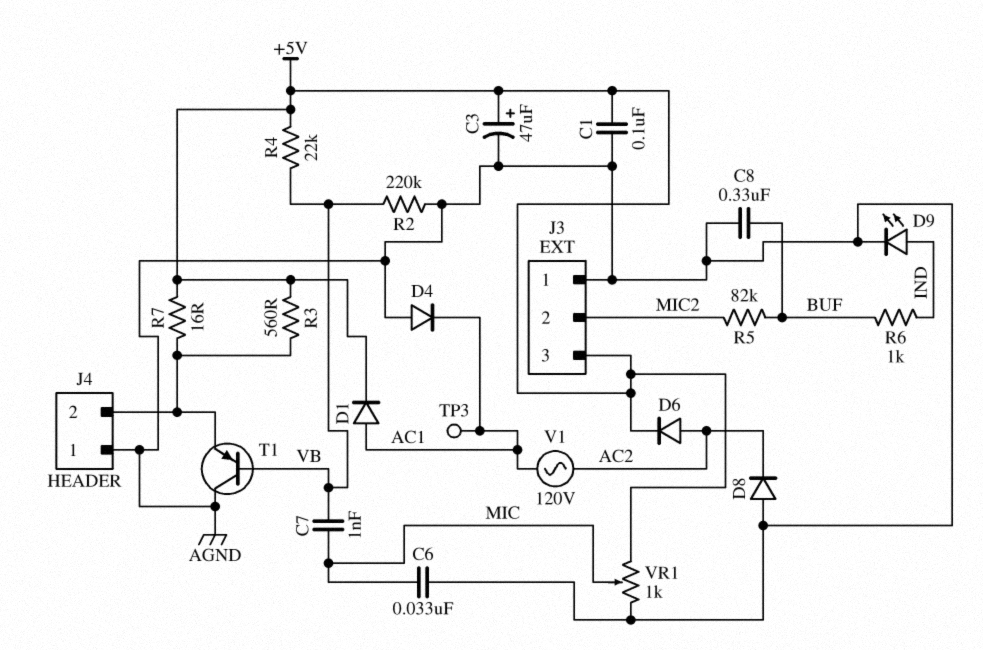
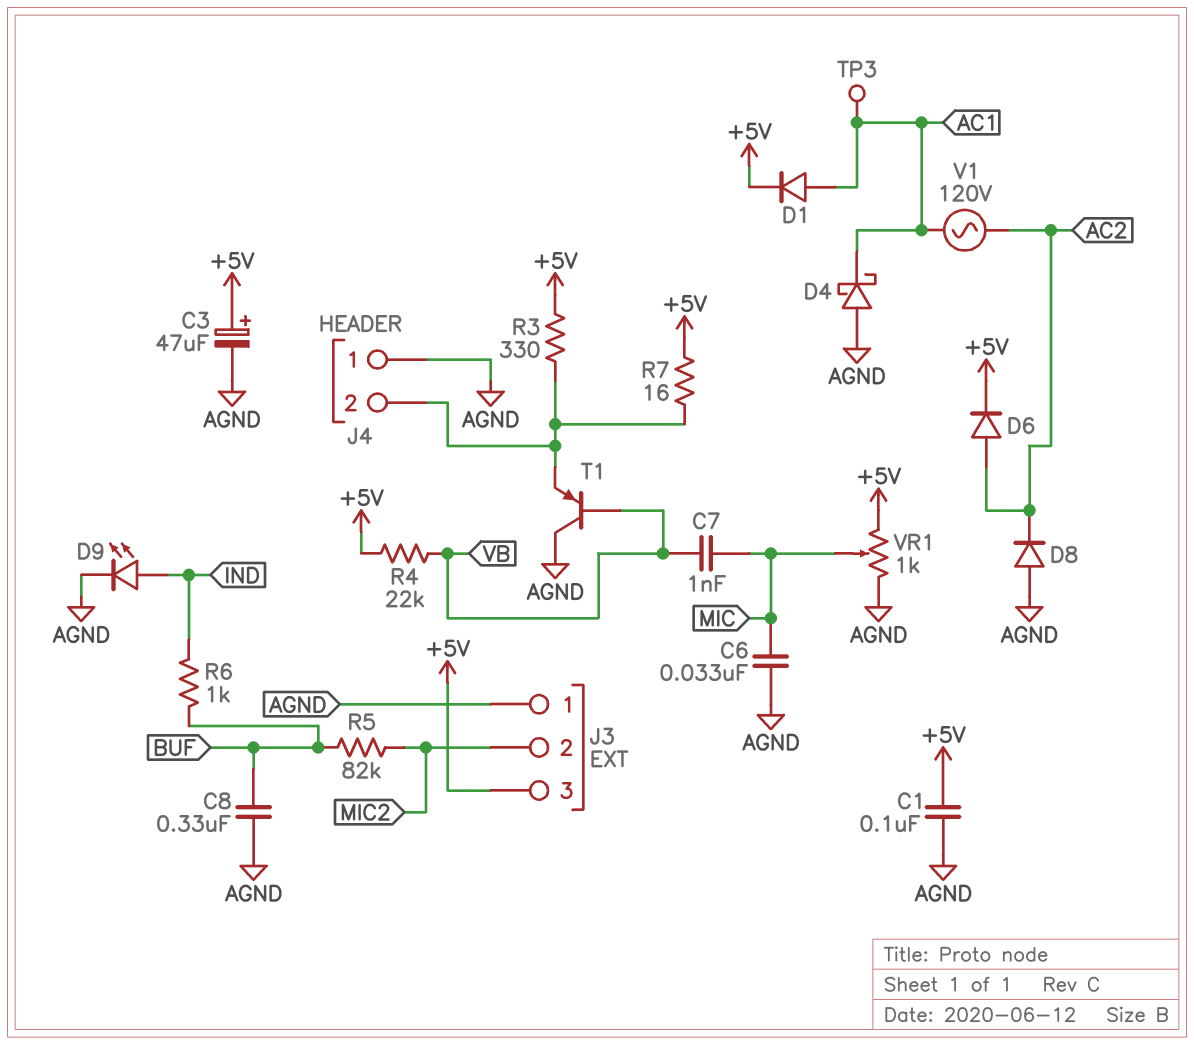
D4: diode (A AGND, K AC1) -> schottky (A AGND, K AC1)
R2: 220k (AGND, VB) -> none
R3: 560 (+5V, J4/2) -> 330 (+5V, J4/2)

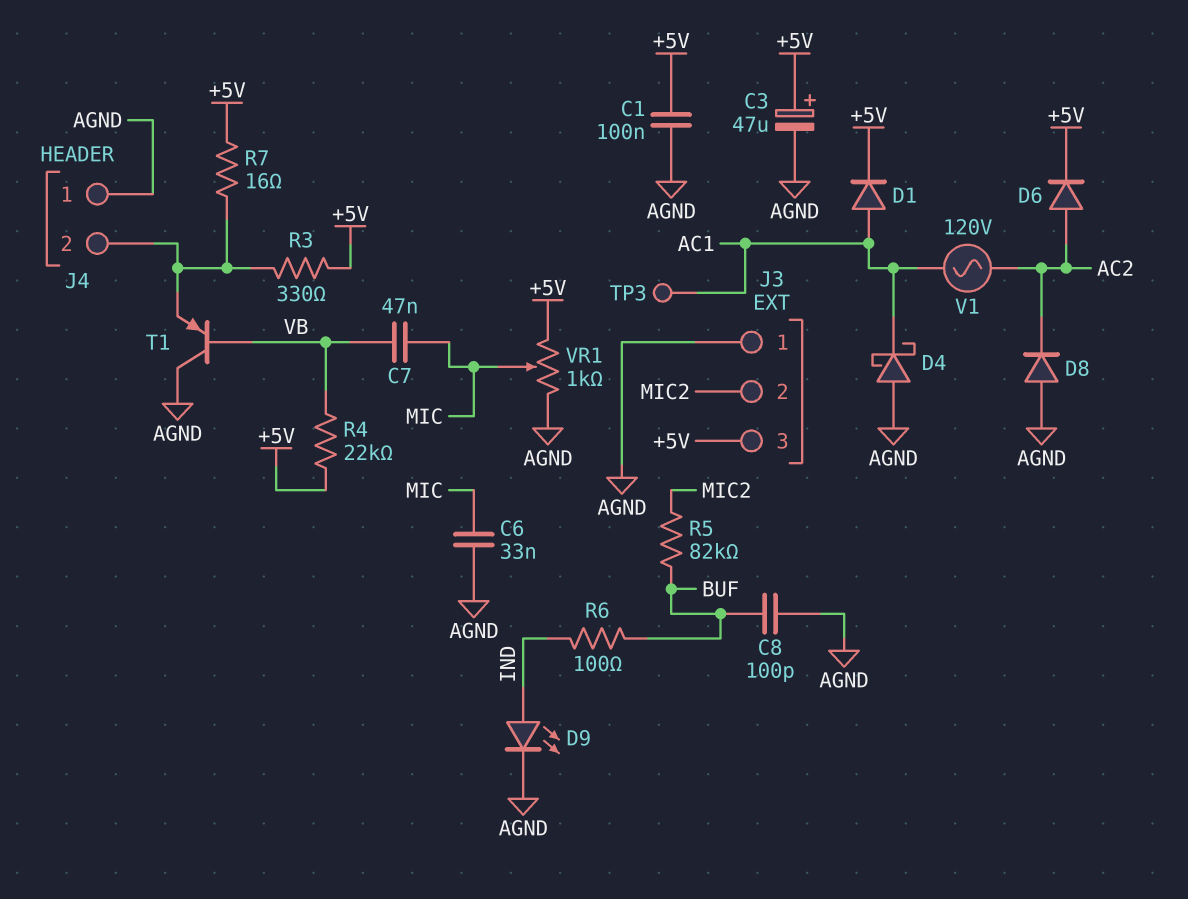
C7: 1nF (MIC, VB) -> 47nF (MIC, VB)
C8: 330nF (AGND, BUF) -> 100pF (AGND, BUF)
R6: 1k (BUF, IND) -> 100 (BUF, IND)

